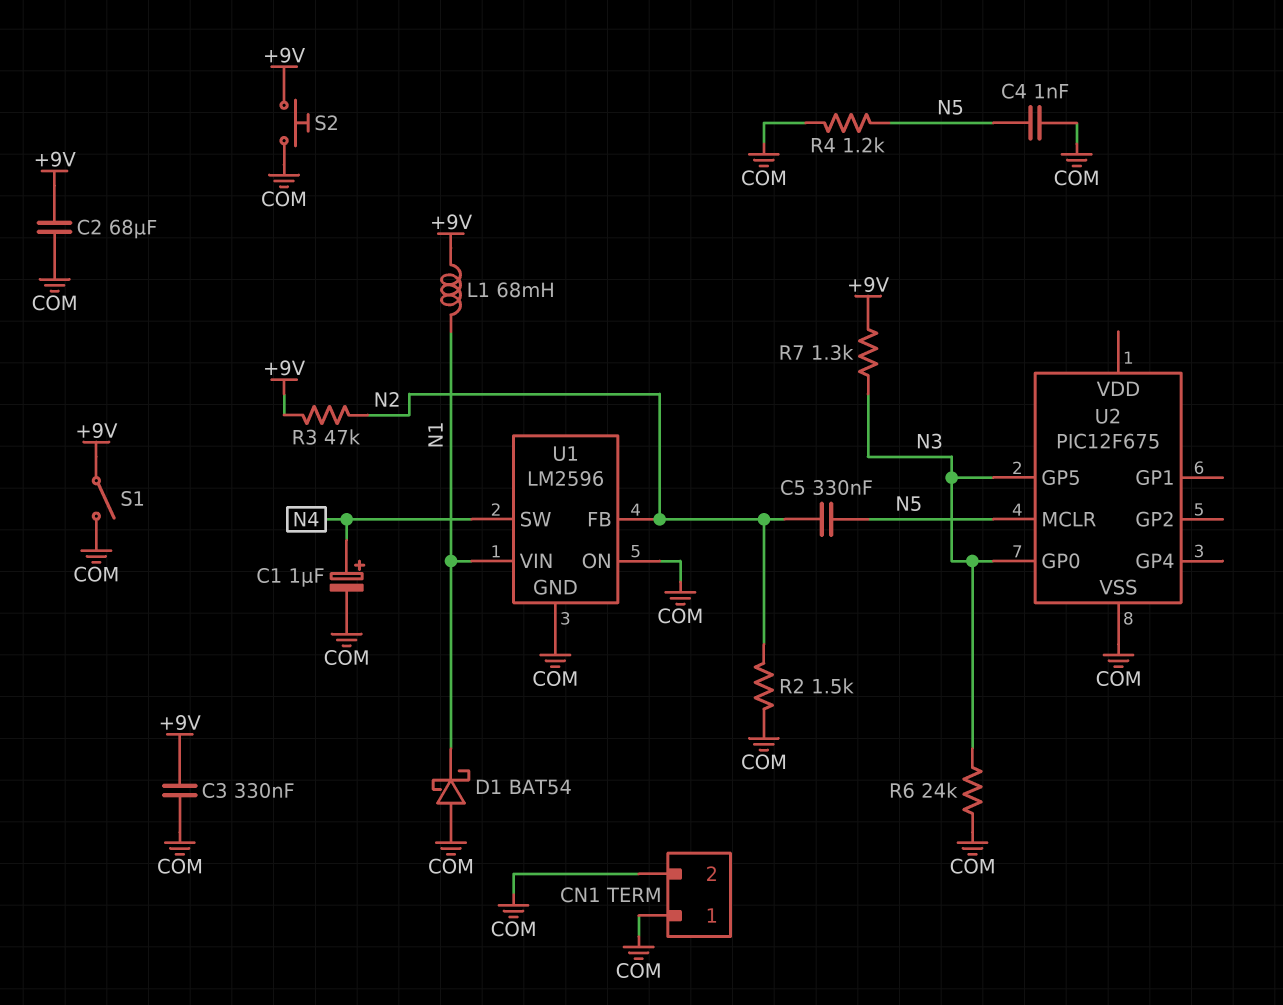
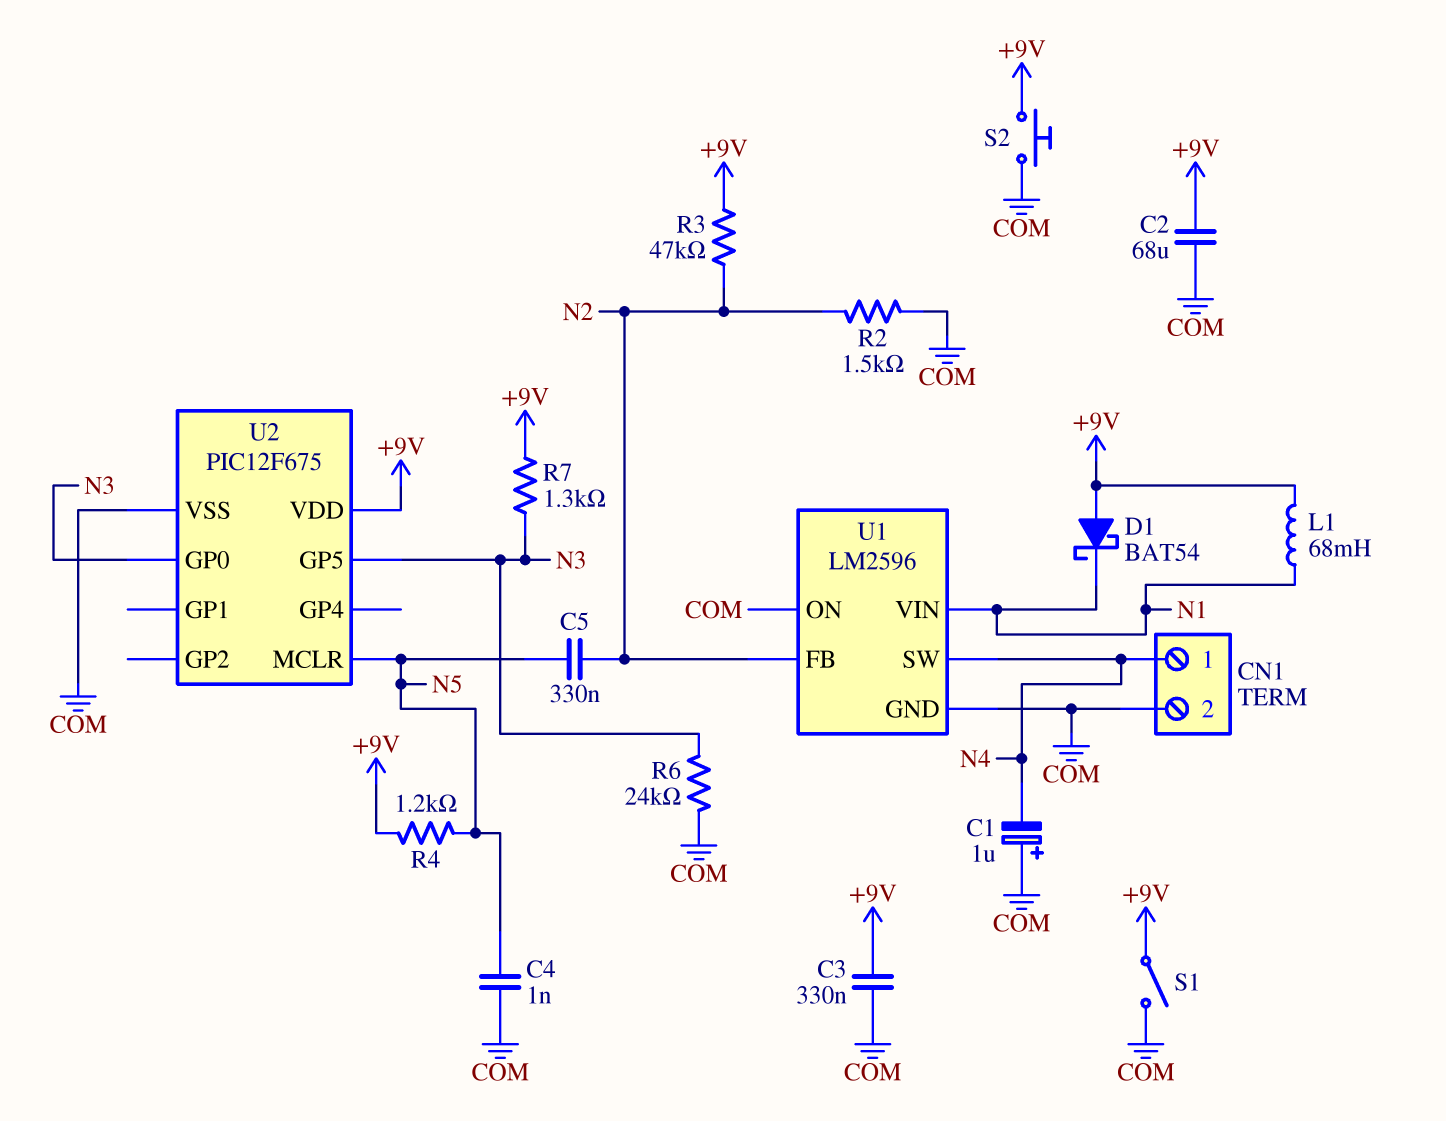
C1: 1uF (plus N4, minus COM) -> 1uF (plus COM, minus N4)
CN1 pin 1: COM -> N4
D1: schottky BAT54 (A COM, K N1) -> schottky BAT54 (A +9V, K N1)
R4: 1.2k (COM, N5) -> 1.2k (+9V, N5)
U2 pin VDD: none -> +9V

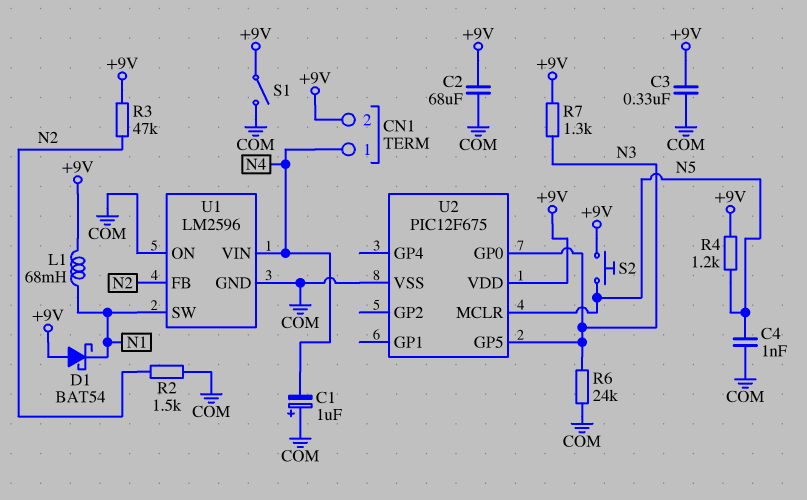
C5: 330nF (N2, N5) -> none
CN1 pin 2: COM -> +9V
S2: button (+9V, COM) -> button (+9V, N5)
U1 pin SW: N4 -> N1
U1 pin VIN: N1 -> N4

